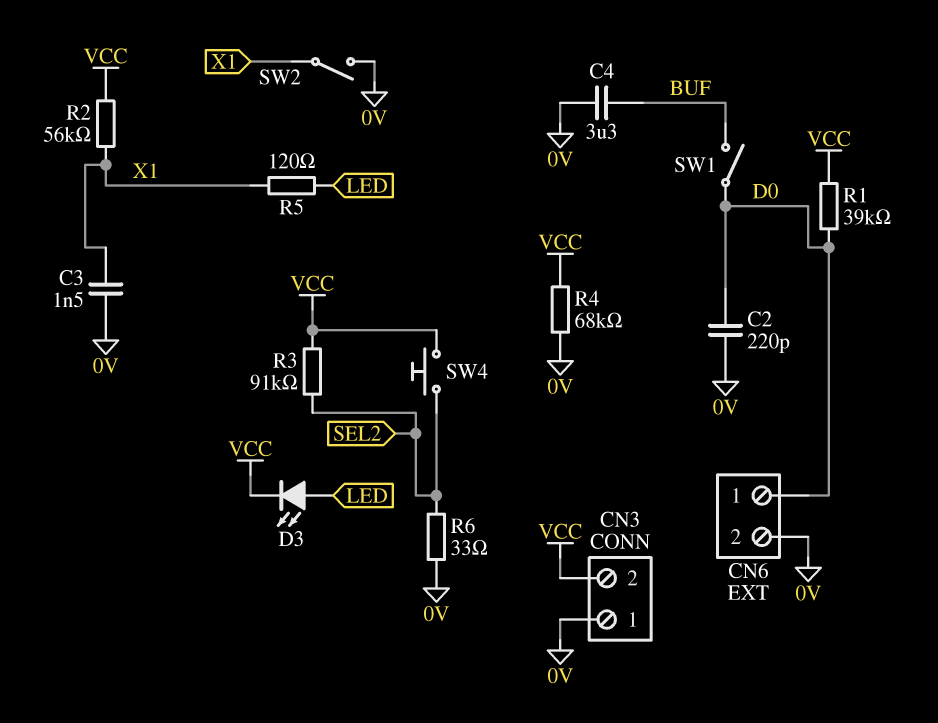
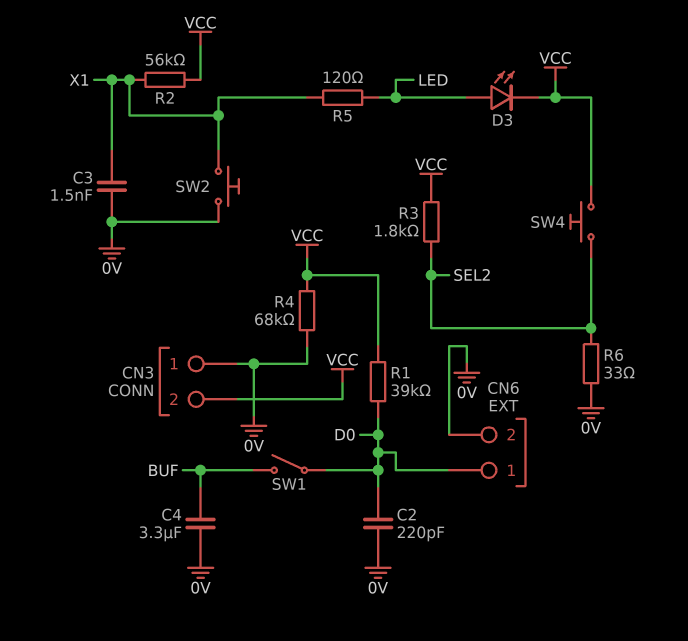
R3: 91k (SEL2, VCC) -> 1.8k (SEL2, VCC)
SW2: switch (0V, X1) -> button (0V, X1)

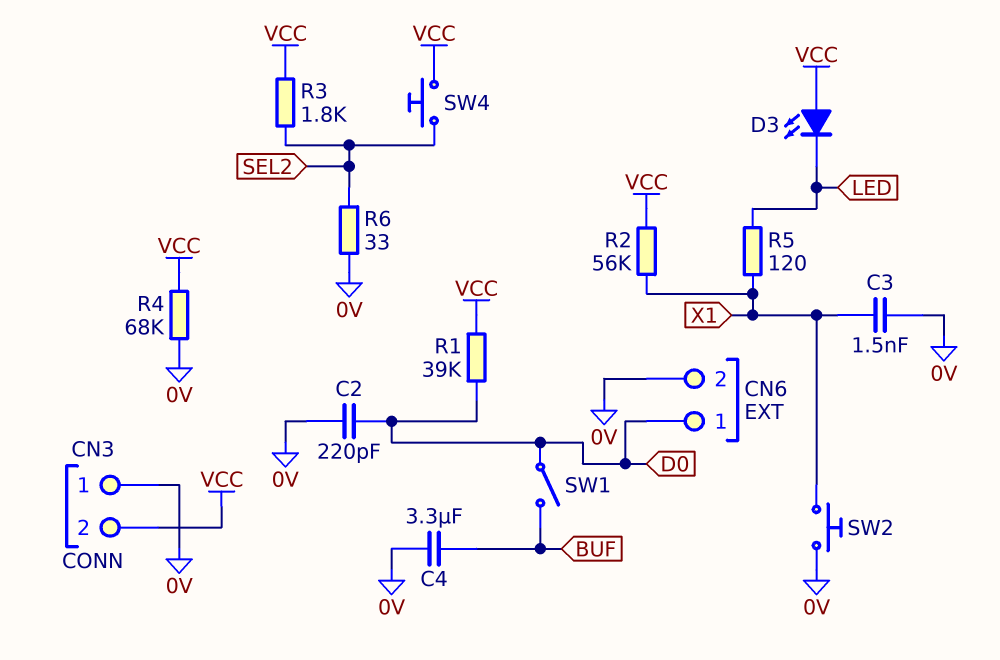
D3: LED (A LED, K VCC) -> LED (A VCC, K LED)

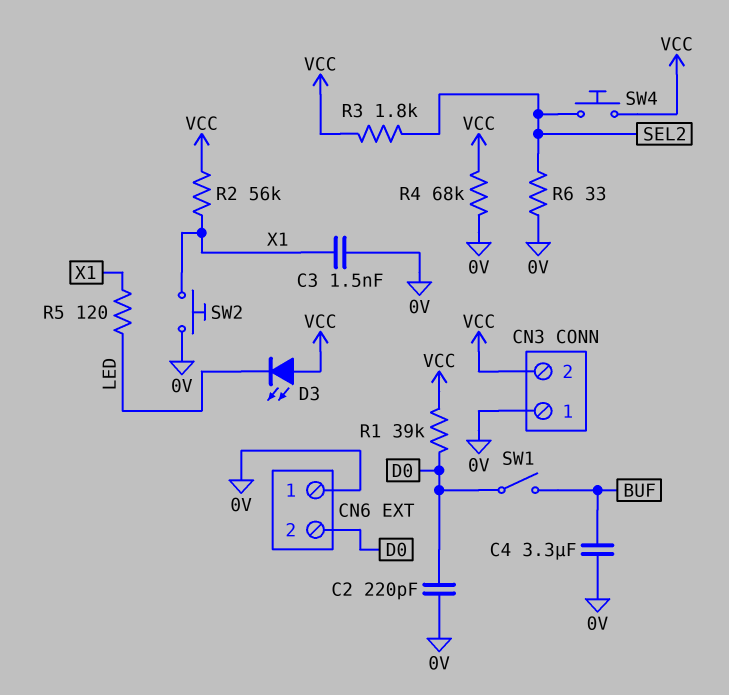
CN6 pin 1: D0 -> 0V
CN6 pin 2: 0V -> D0

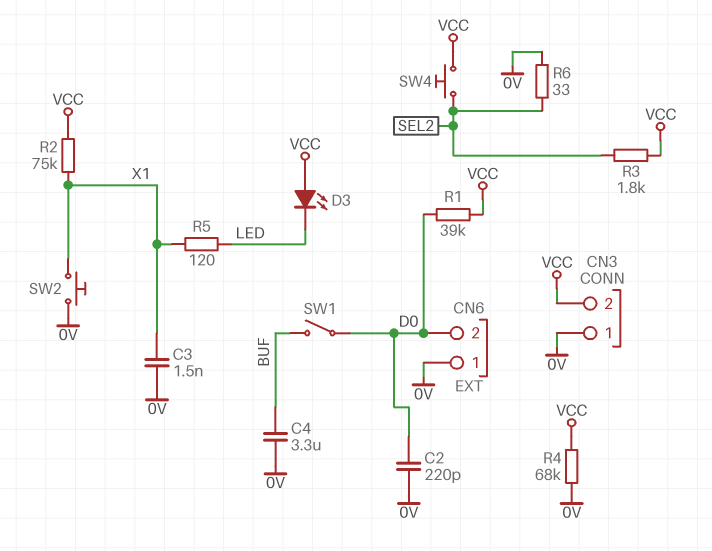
R2: 56k (VCC, X1) -> 75k (VCC, X1)

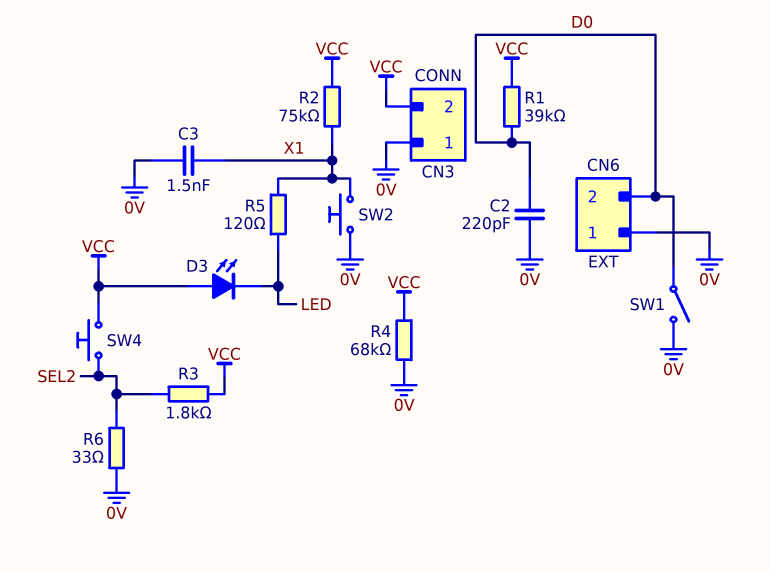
C4: 3.3uF (0V, BUF) -> none
SW1: switch (BUF, D0) -> switch (0V, D0)

